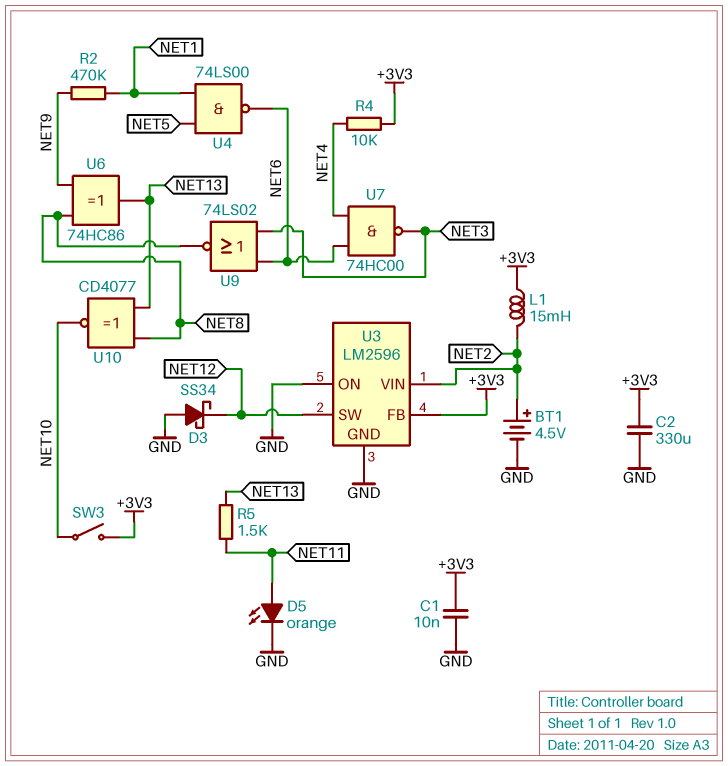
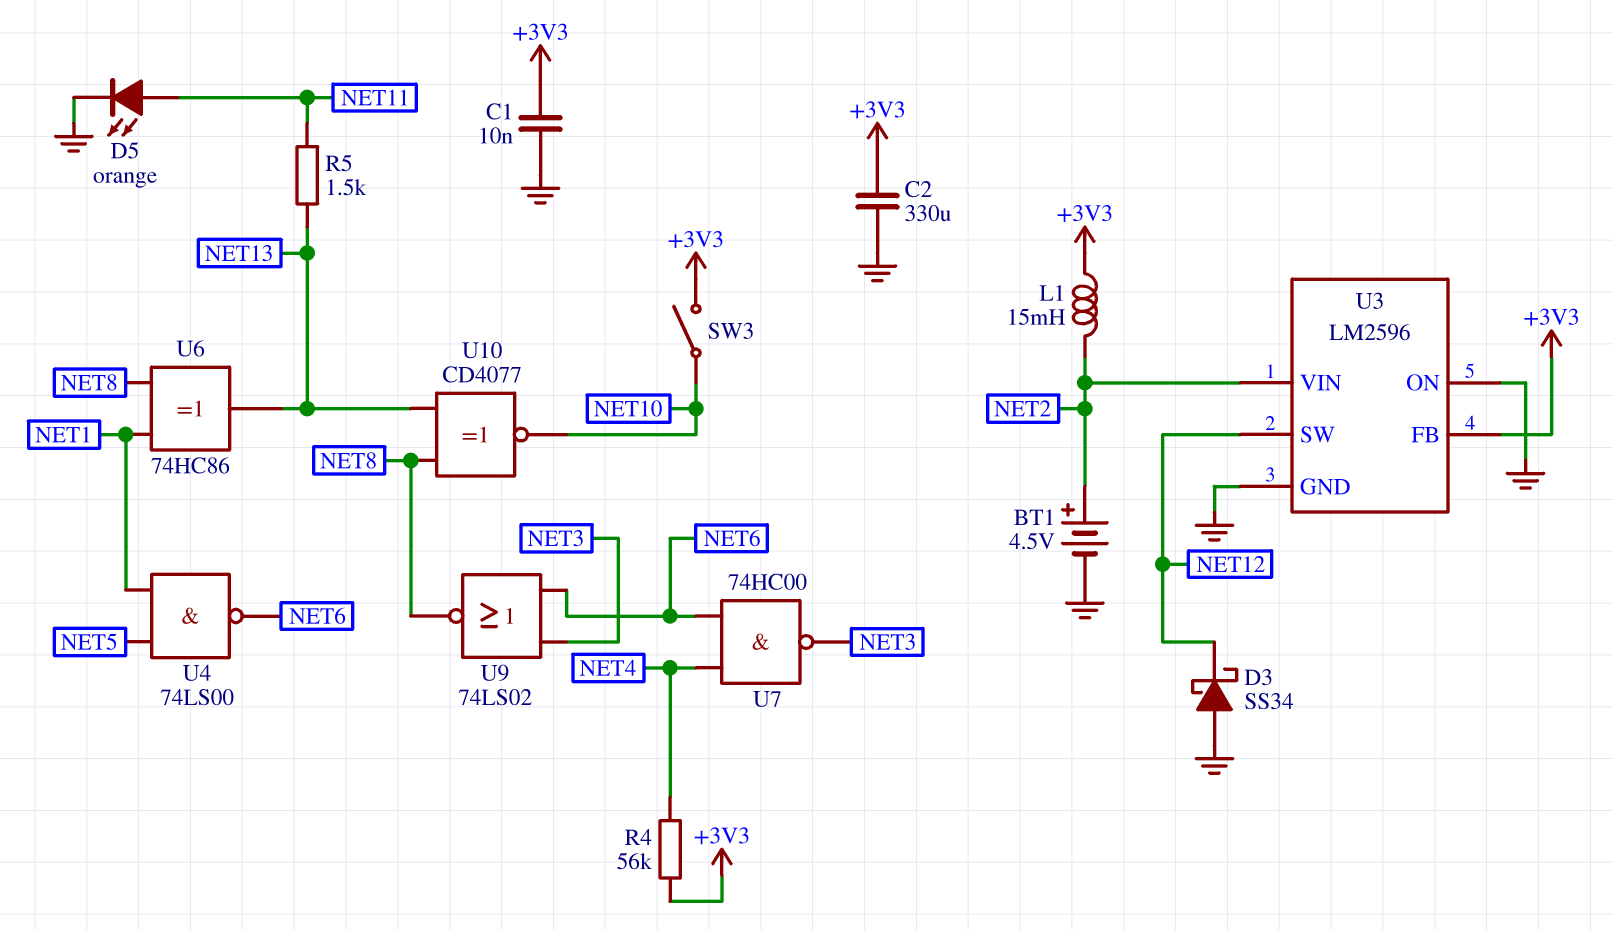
R2: 470k (NET1, NET9) -> none
R4: 10k (+3V3, NET4) -> 56k (+3V3, NET4)
U6: XOR 74HC86 (in NET8, in NET9, out NET13) -> XOR 74HC86 (in NET1, in NET8, out NET13)

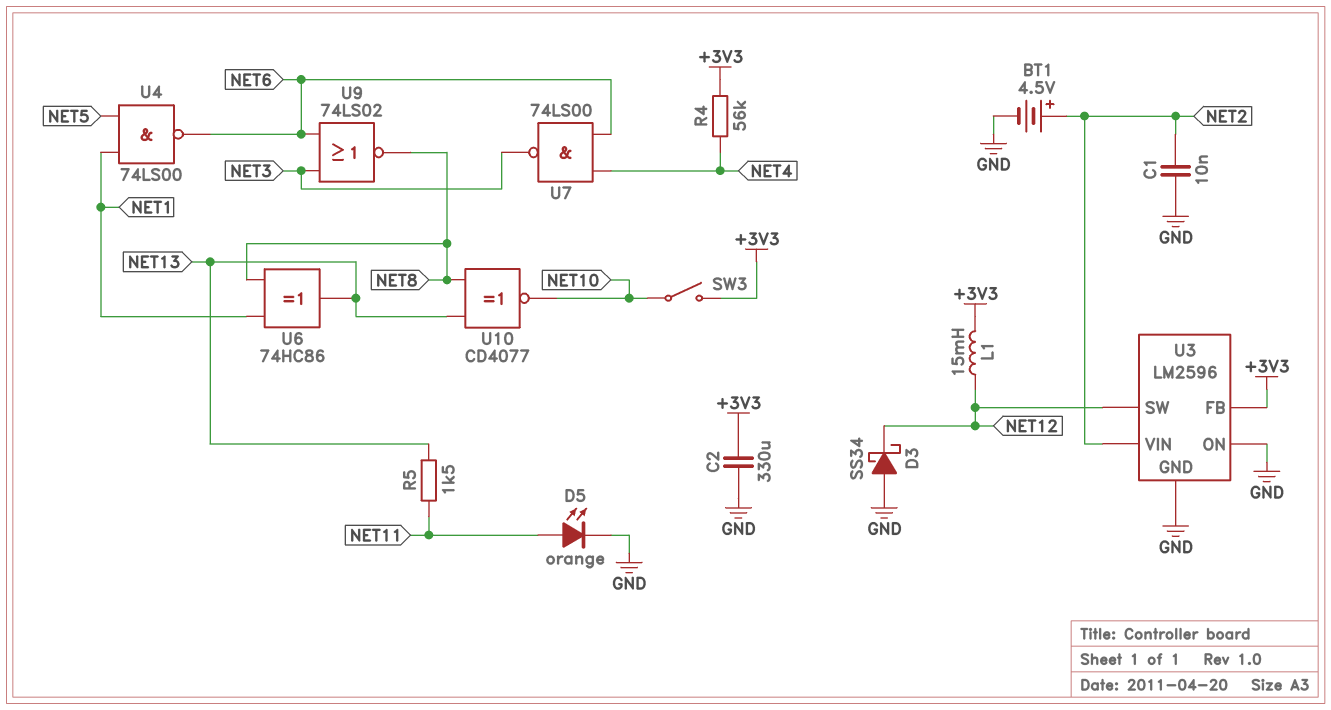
C1: 10nF (+3V3, GND) -> 10nF (GND, NET2)
L1: 15mH (+3V3, NET2) -> 15mH (+3V3, NET12)
U7: NAND 74HC00 (in NET4, in NET6, out NET3) -> NAND 74LS00 (in NET4, in NET6, out NET3)

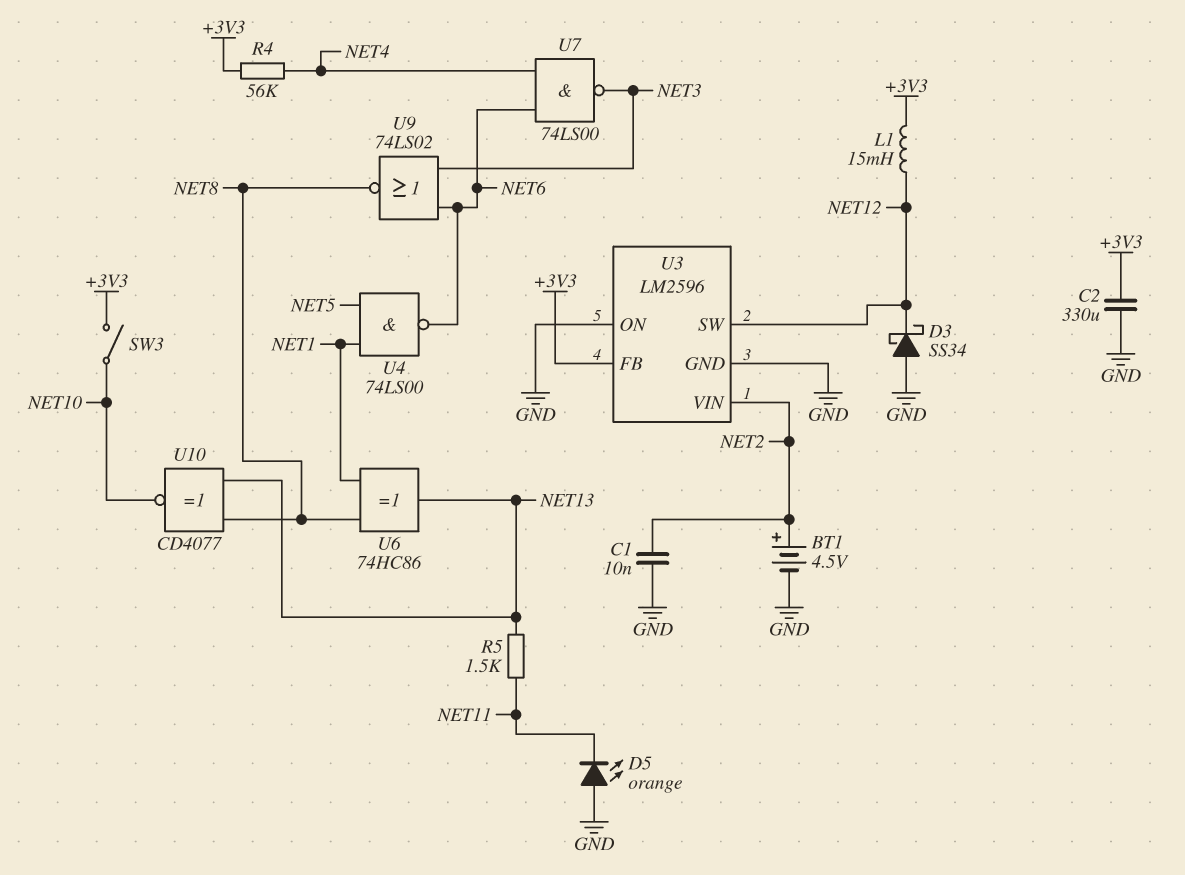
D5: LED orange (A NET11, K GND) -> LED orange (A GND, K NET11)

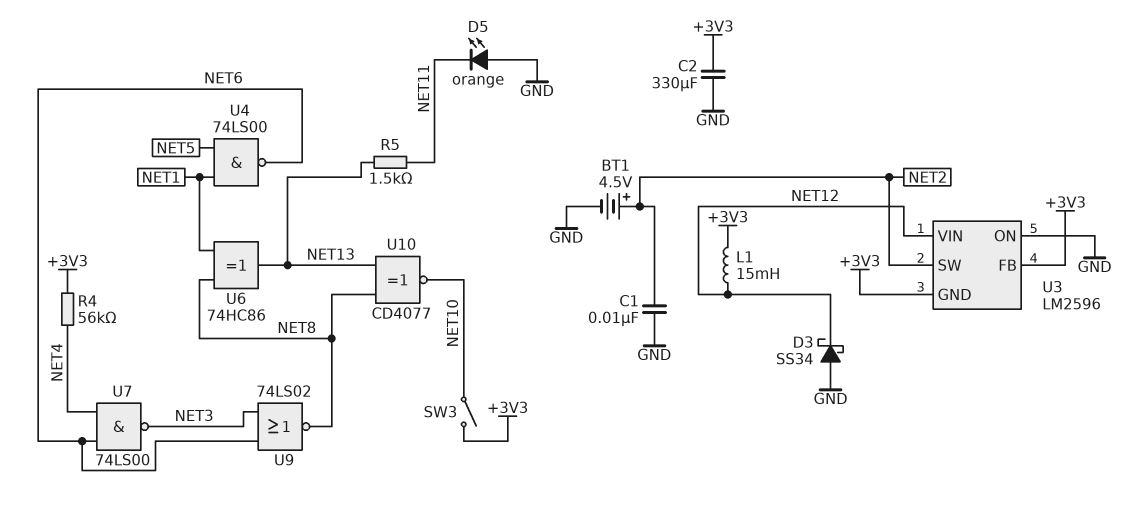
U3 pin GND: GND -> +3V3
U3 pin SW: NET12 -> NET2
U3 pin VIN: NET2 -> NET12

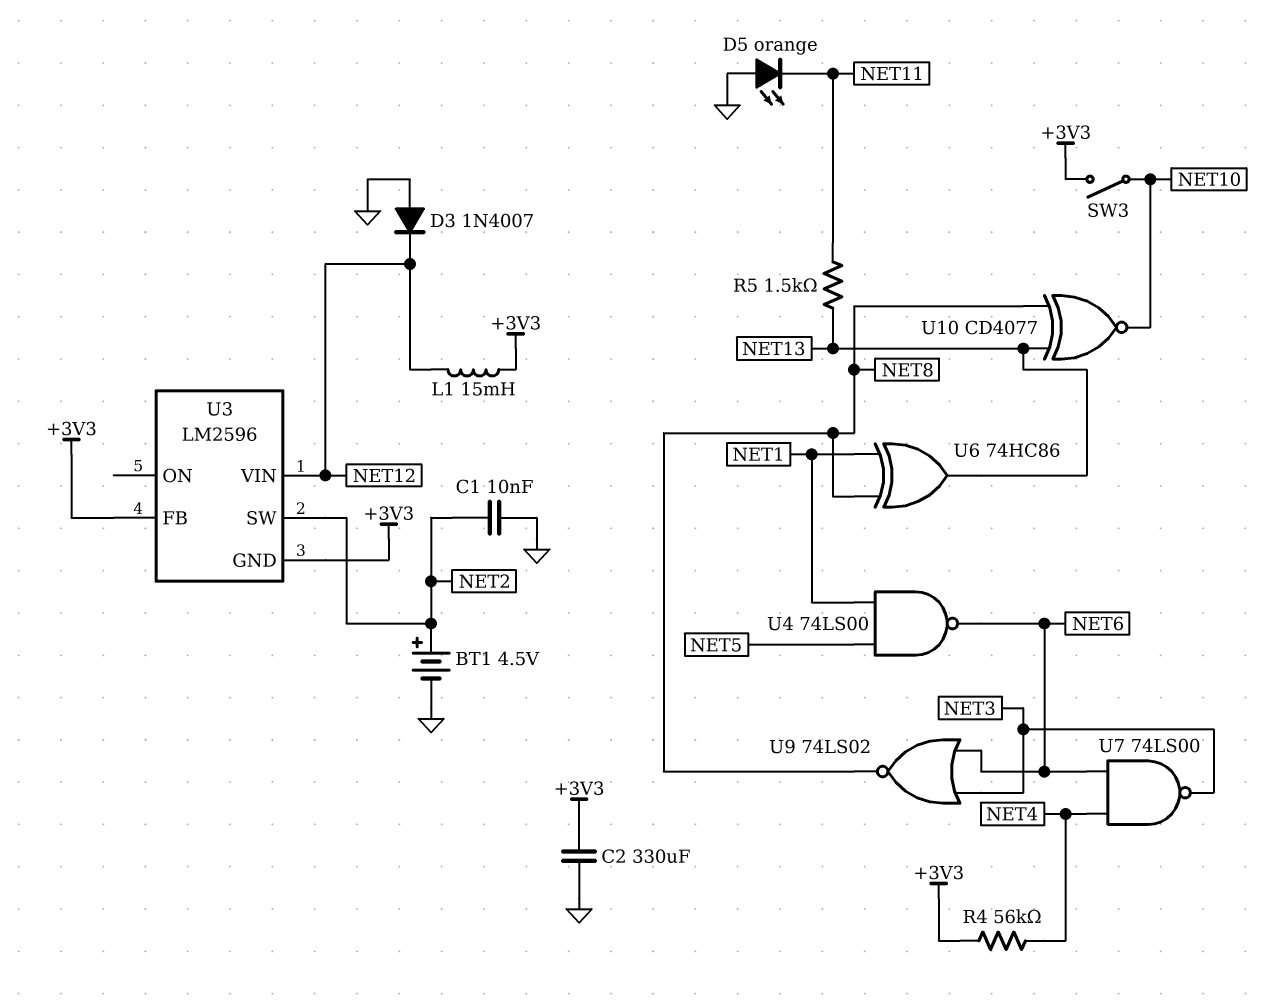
D3: schottky SS34 (A GND, K NET12) -> diode 1N4007 (A GND, K NET12)
U3 pin ON: GND -> none

